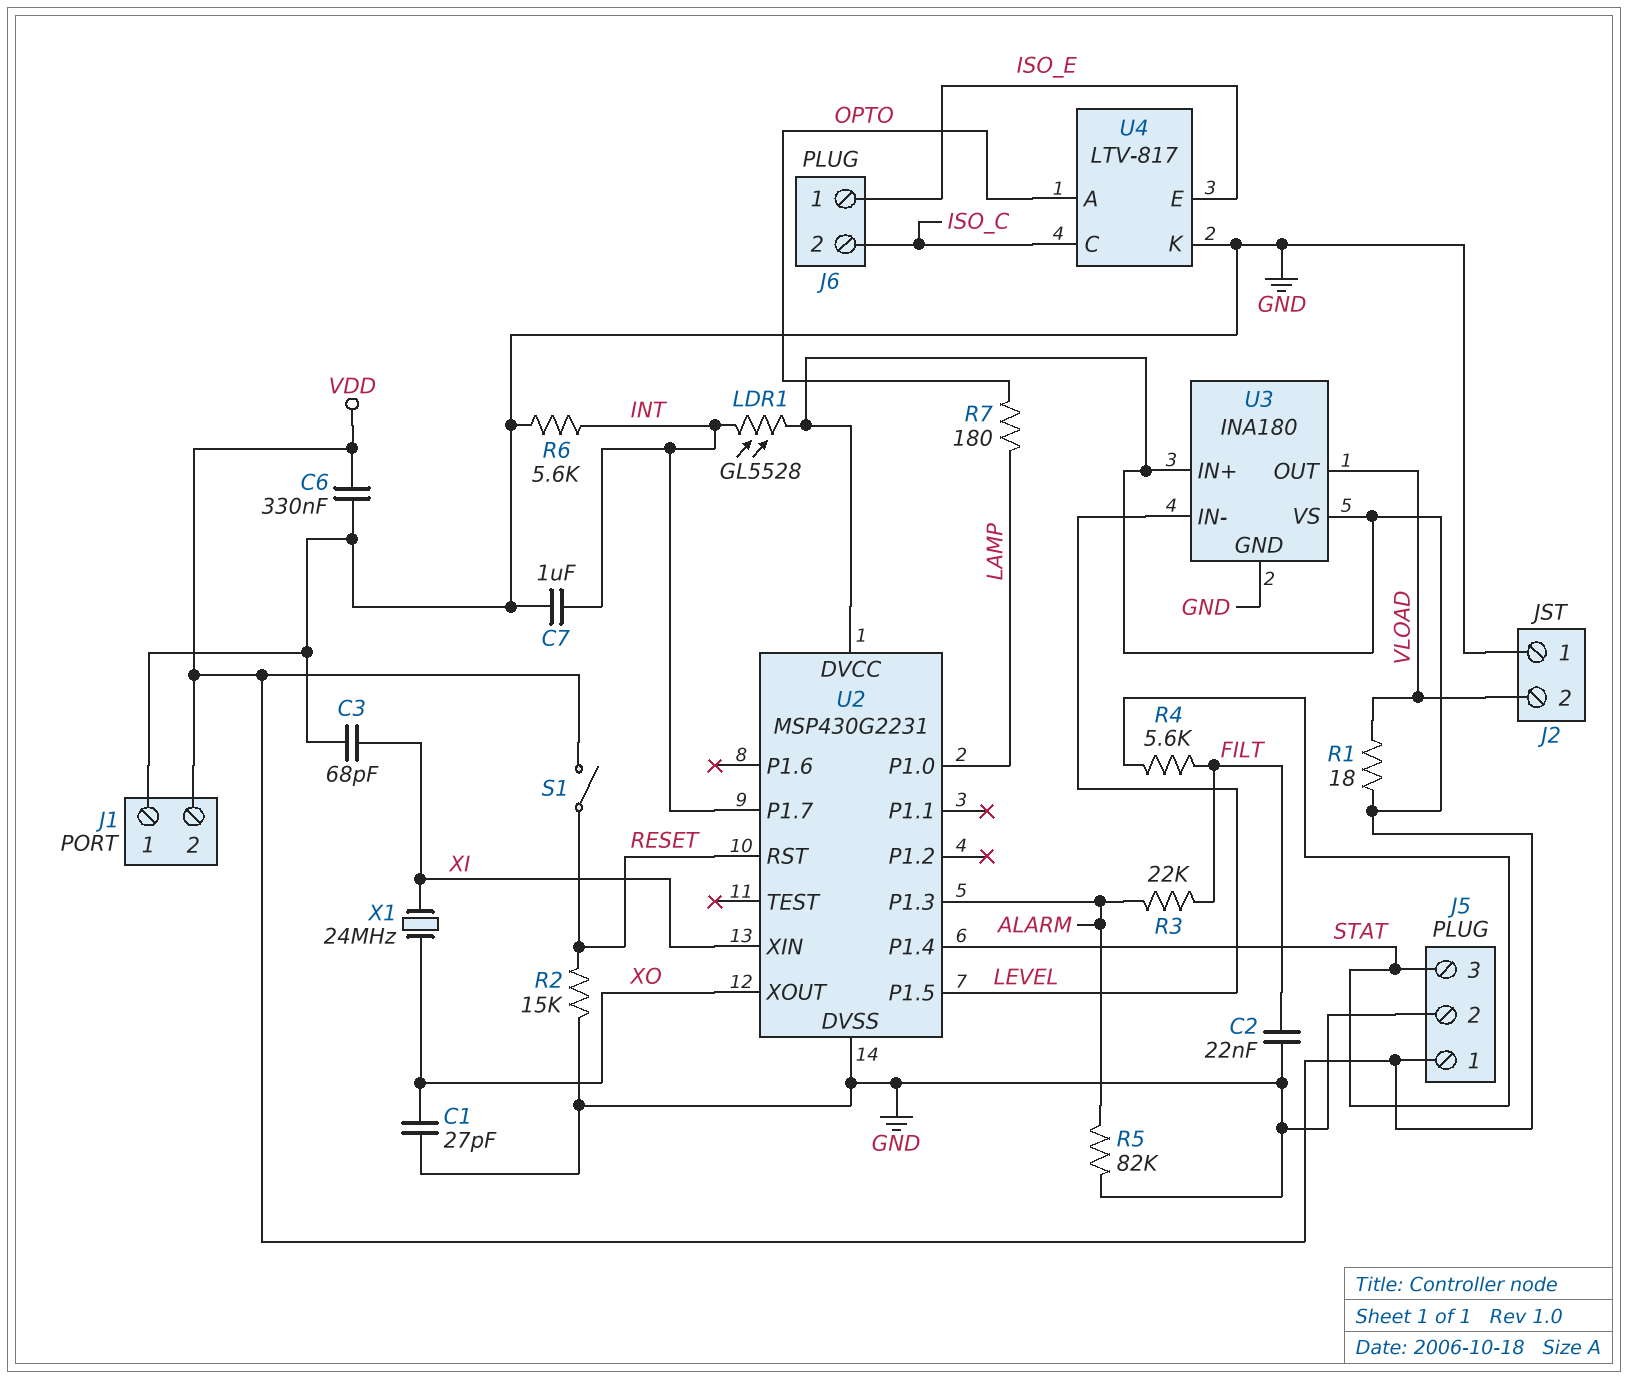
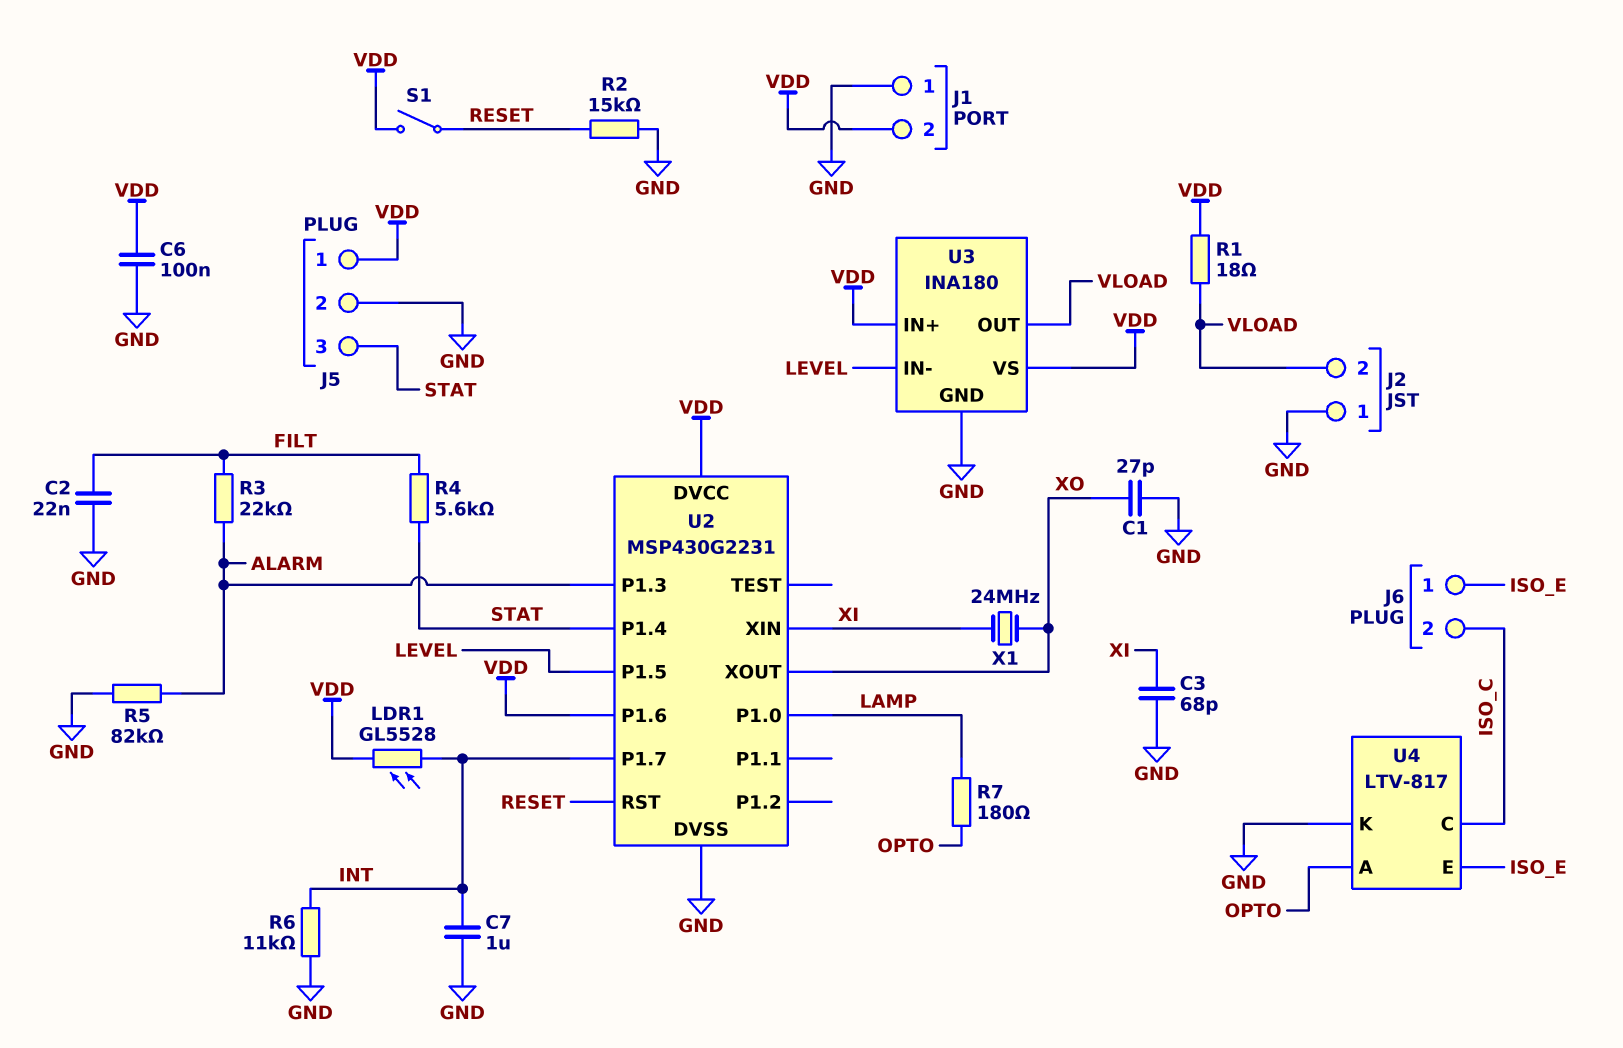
C6: 330nF (GND, VDD) -> 100nF (GND, VDD)
R6: 5.6k (GND, INT) -> 11k (GND, INT)
U2 pin P1.6: none -> VDD

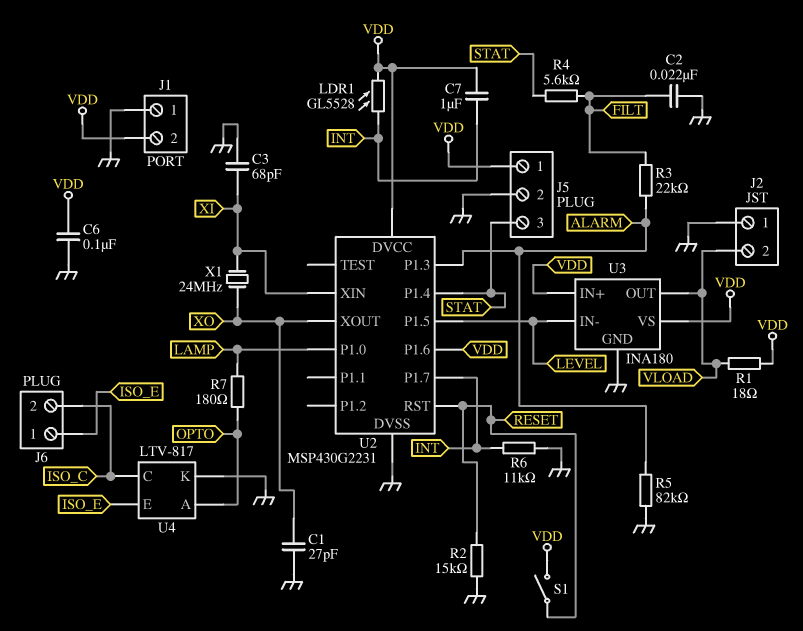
C7: 1uF (GND, INT) -> 1uF (INT, VDD)

